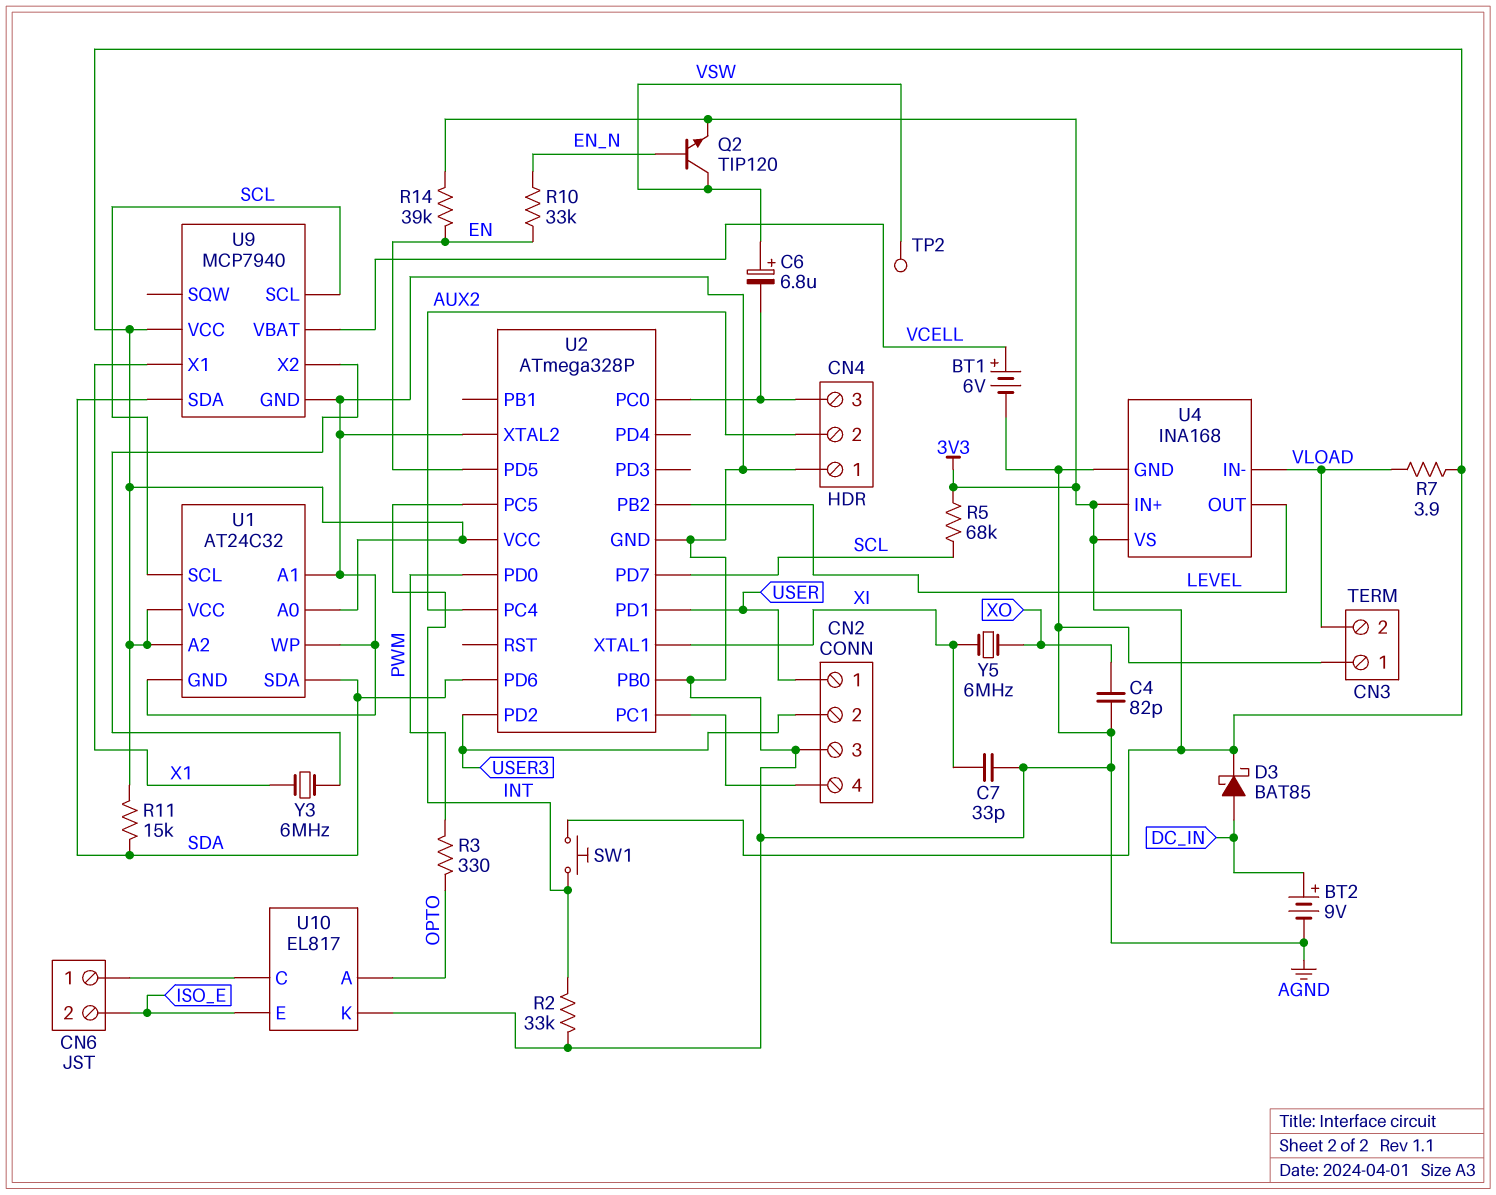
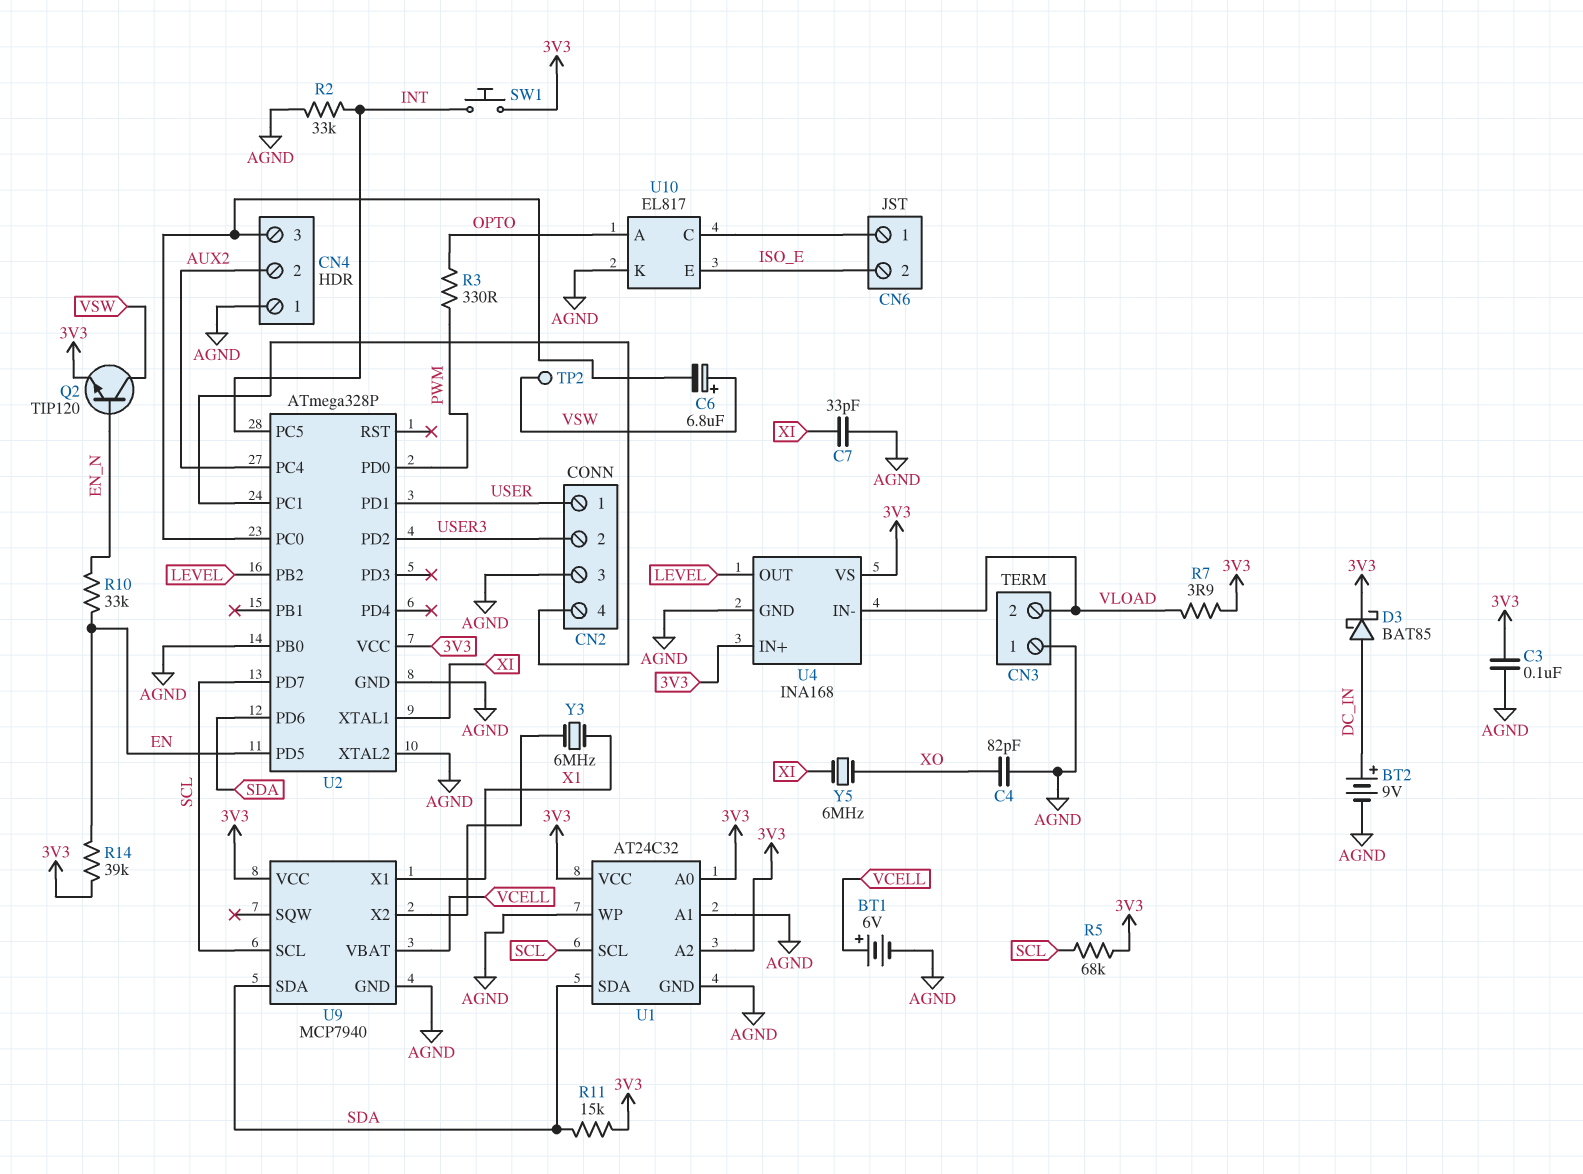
C3: none -> 100nF (3V3, AGND)

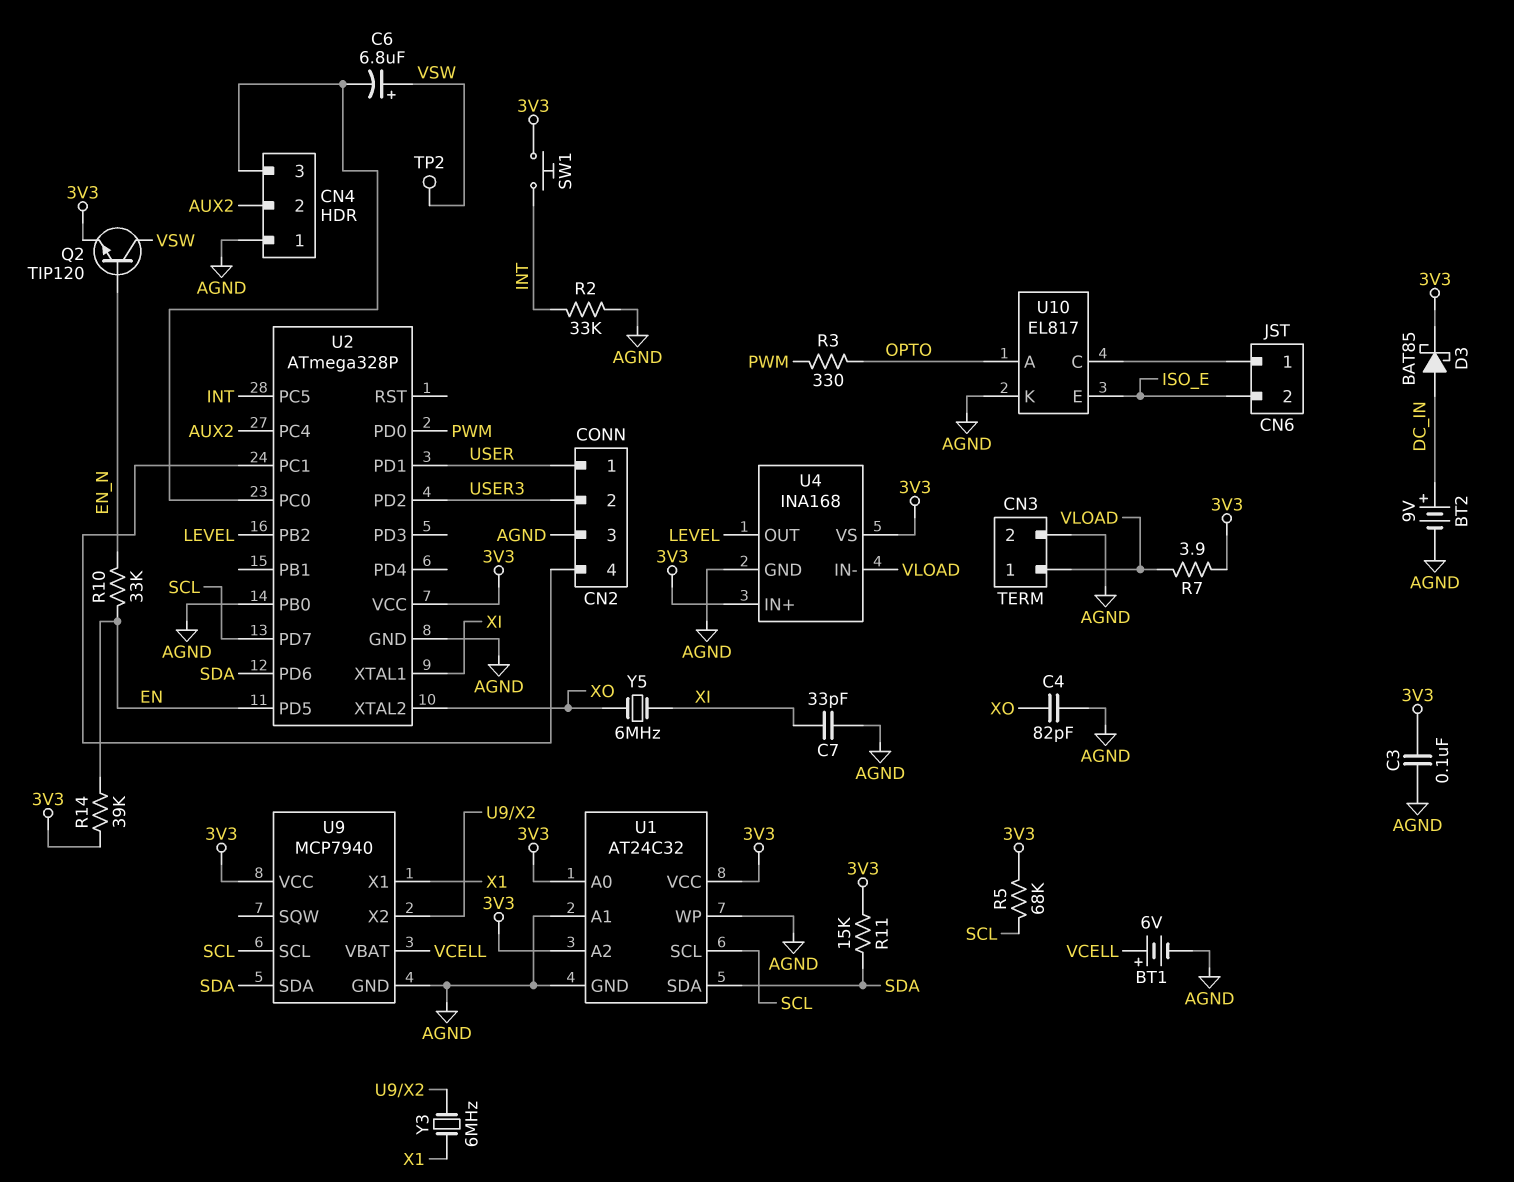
CN3 pin 1: AGND -> VLOAD
CN3 pin 2: VLOAD -> AGND
U2 pin XTAL2: AGND -> XO

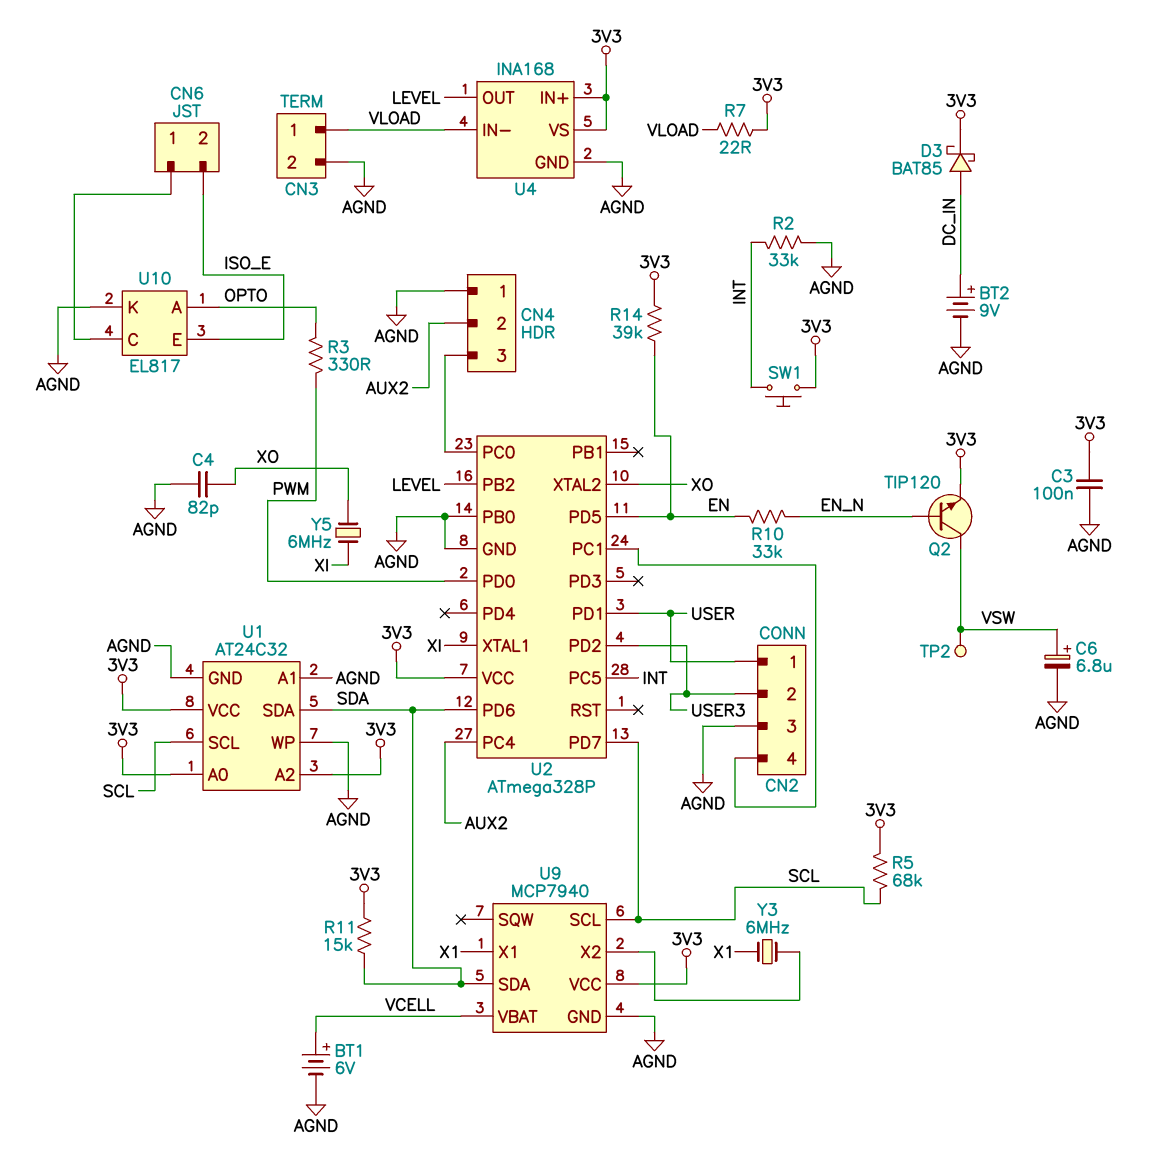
C6: 6.8uF (plus VSW, minus CN4/3) -> 6.8uF (plus VSW, minus AGND)
C7: 33pF (AGND, XI) -> none
R7: 3.9 (3V3, VLOAD) -> 22 (3V3, VLOAD)

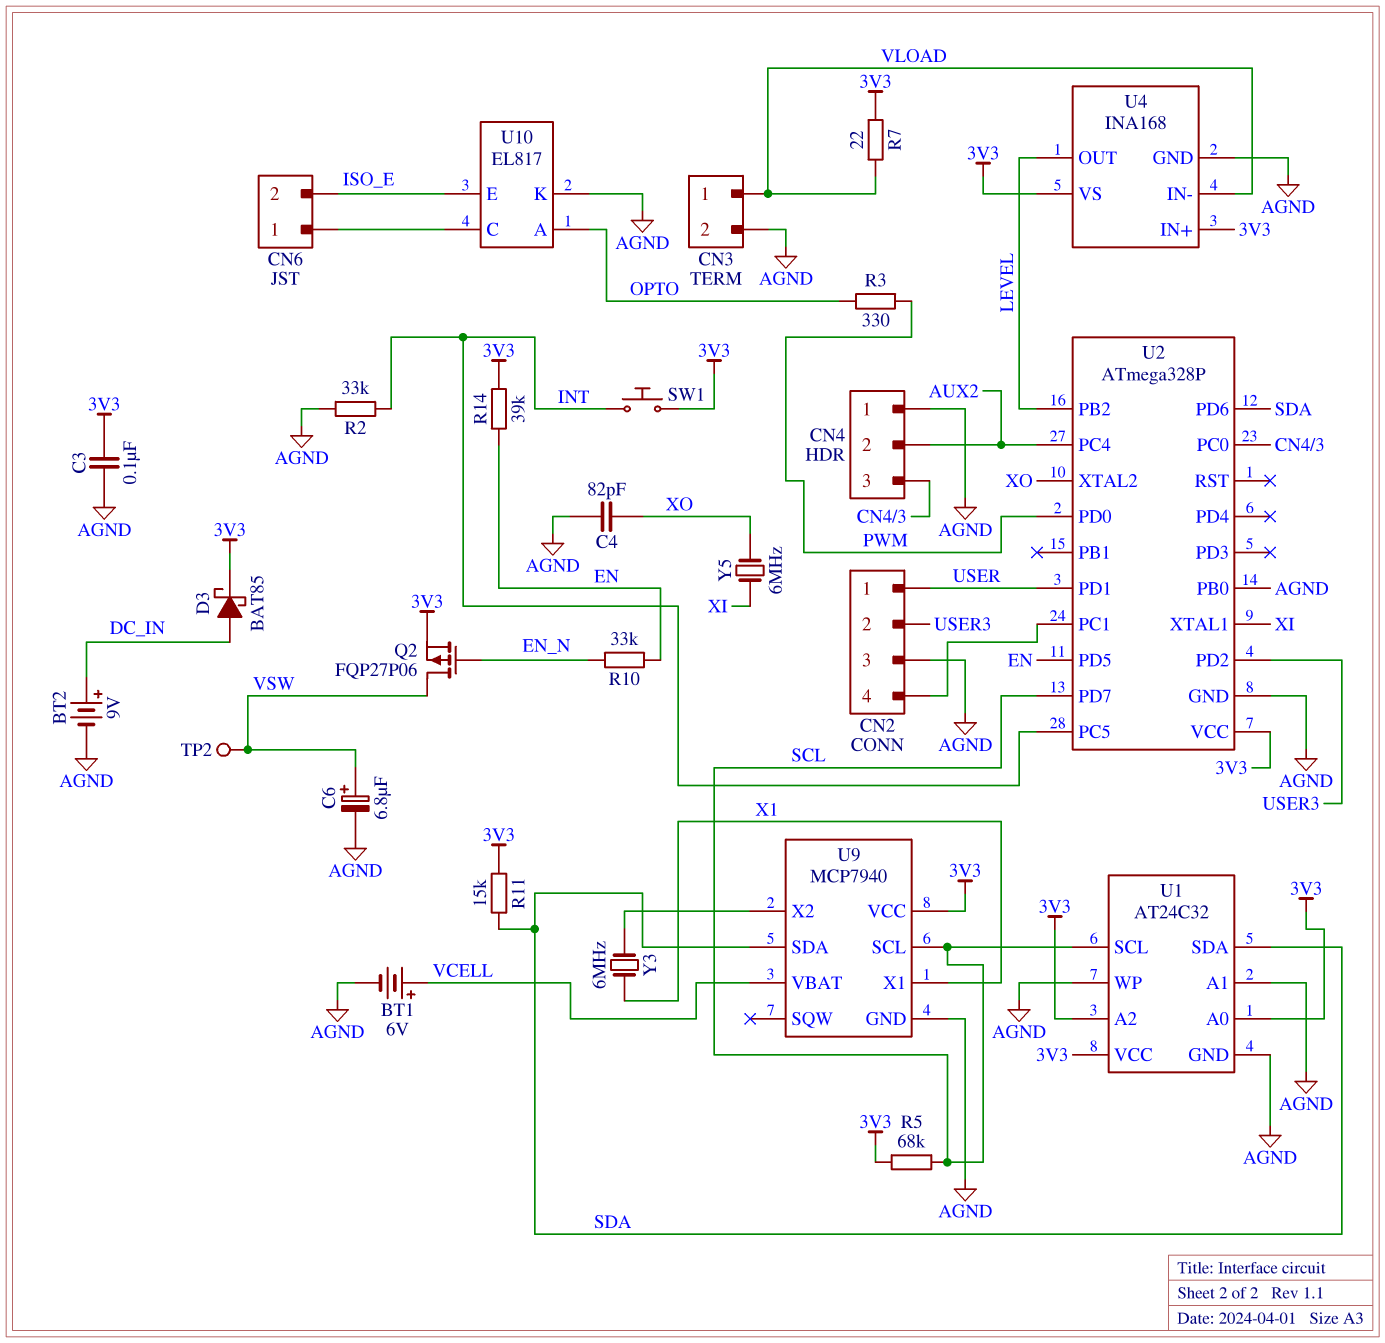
Q2: NPN TIP120 (B EN_N, C VSW, E 3V3) -> PMOS FQP27P06 (G EN_N, D VSW, S 3V3)

